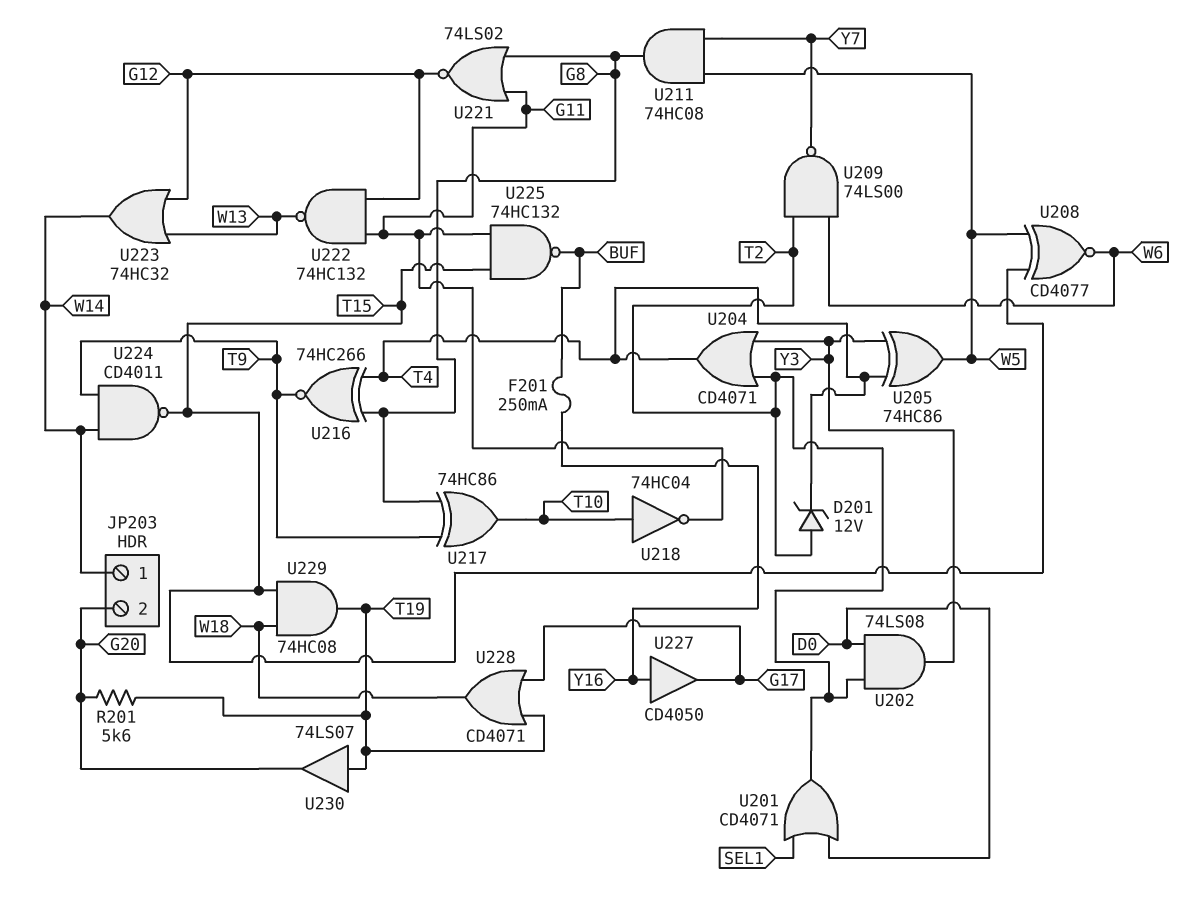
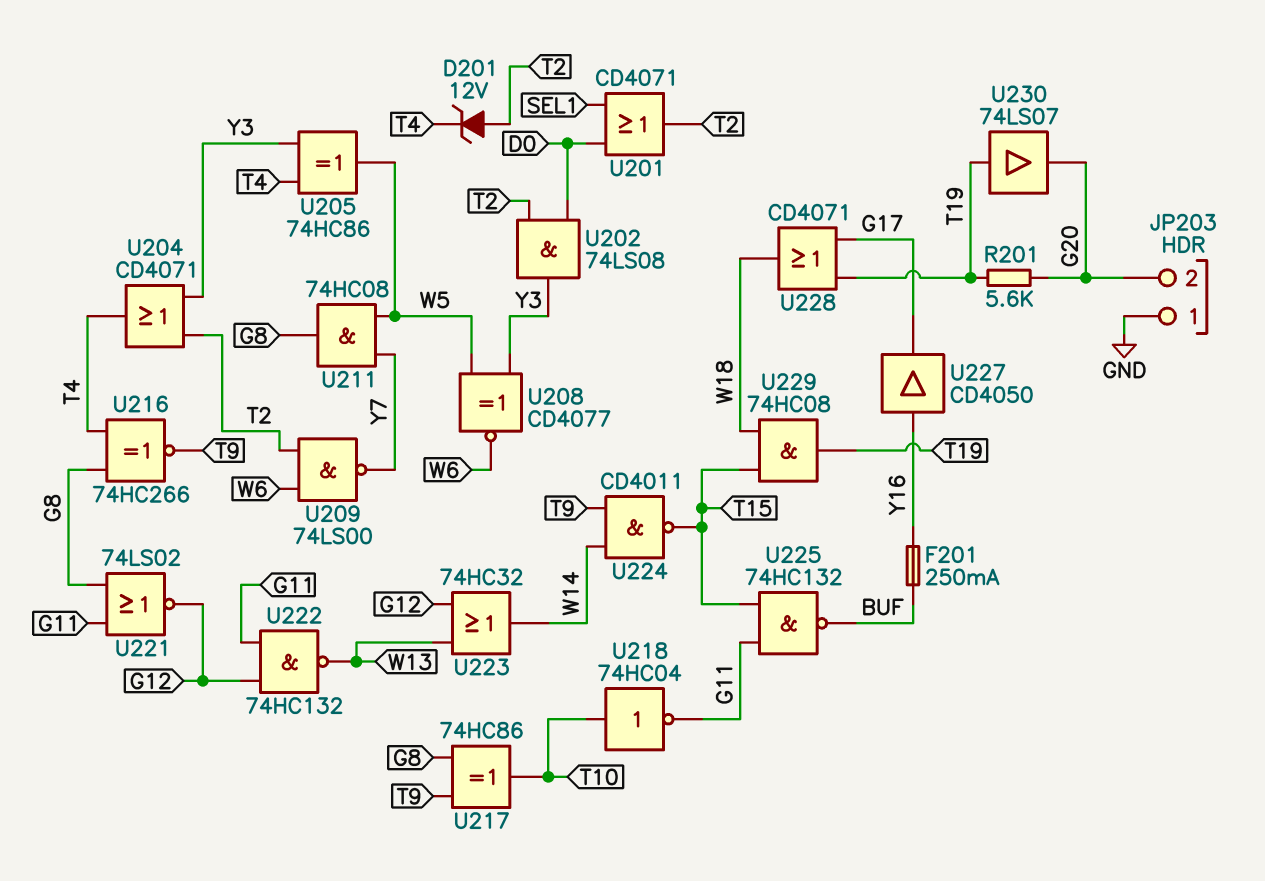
JP203 pin 1: W14 -> GND
U208: XNOR CD4077 (in T15, in W5, out W6) -> XNOR CD4077 (in W5, in Y3, out W6)

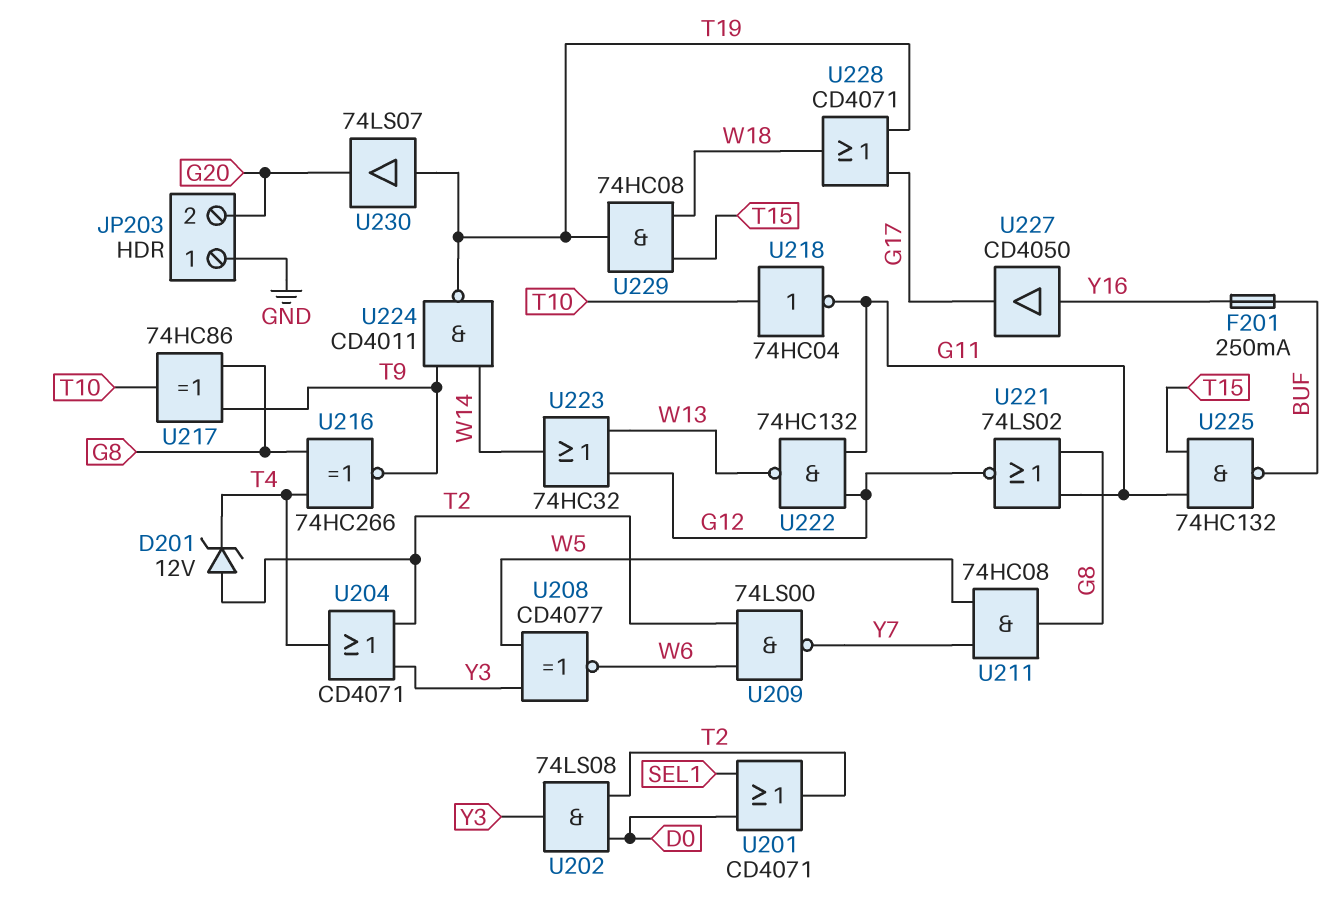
R201: 5.6k (G20, T19) -> none
U205: XOR 74HC86 (in T4, in Y3, out W5) -> none
U224: NAND CD4011 (in T9, in W14, out T15) -> NAND CD4011 (in T9, in W14, out T19)

